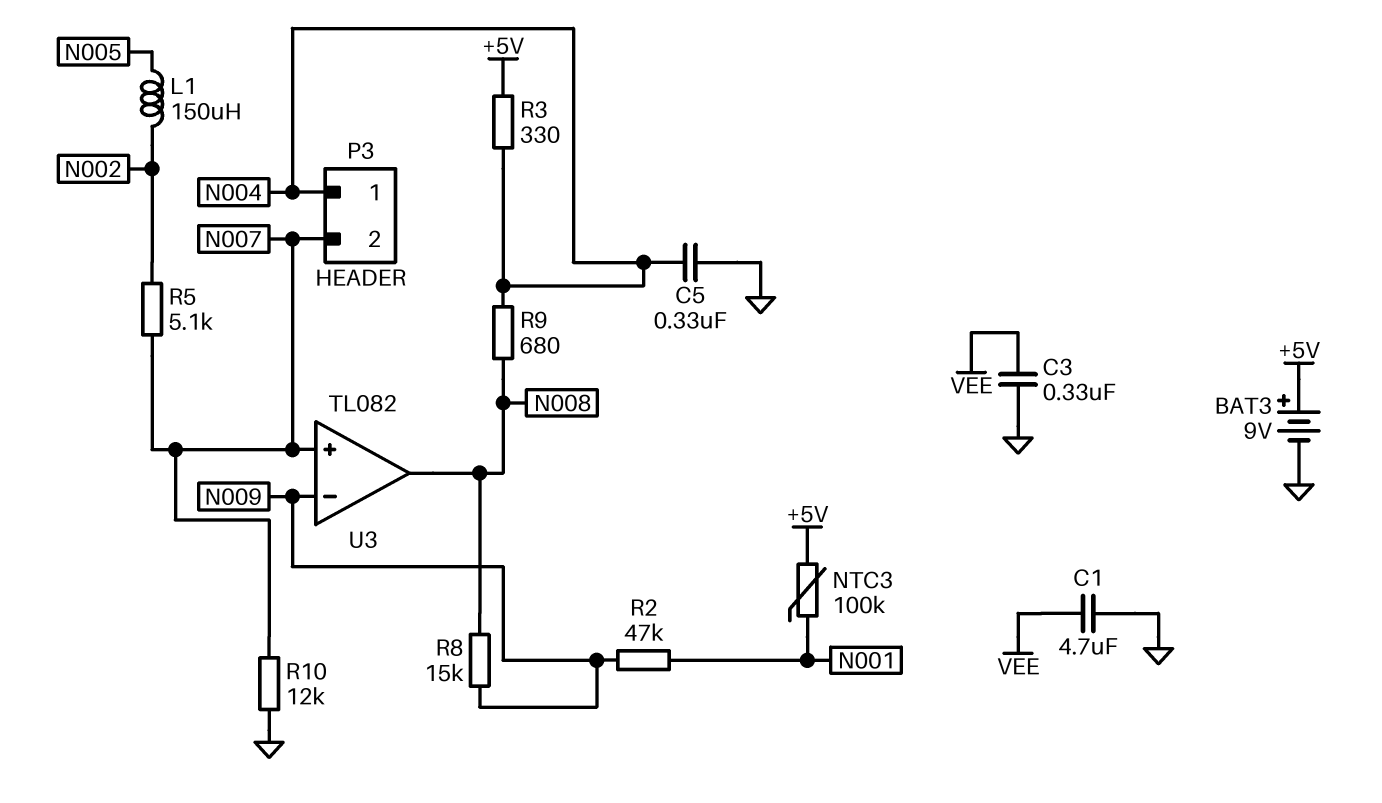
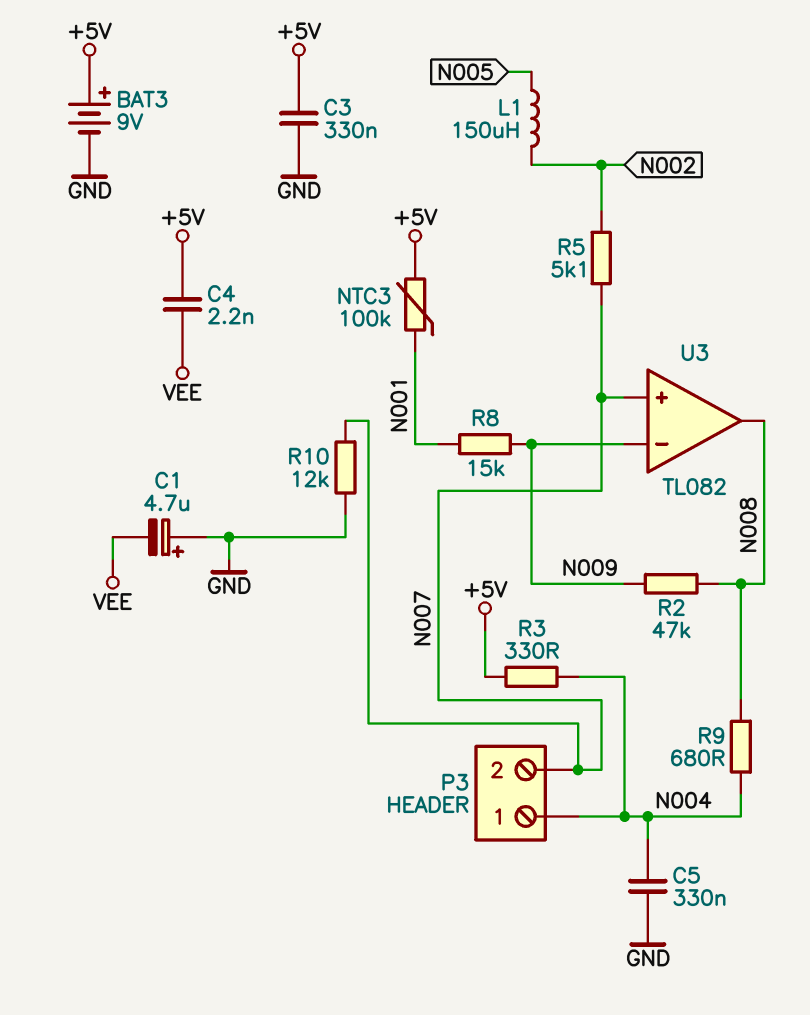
C1: 4.7uF (GND, VEE) -> 4.7uF (plus GND, minus VEE)
C3: 330nF (GND, VEE) -> 330nF (+5V, GND)
C4: none -> 2.2nF (+5V, VEE)
R2: 47k (N001, N009) -> 47k (N008, N009)
R8: 15k (N008, N009) -> 15k (N001, N009)

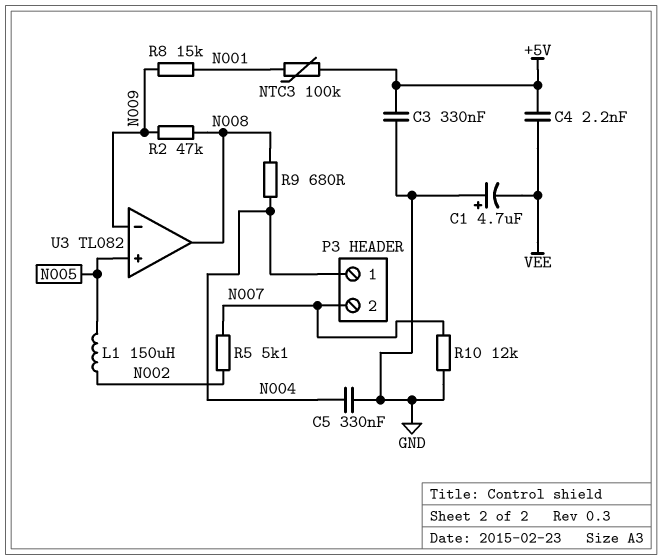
BAT3: 9V (plus +5V, minus GND) -> none
R3: 330 (+5V, N004) -> none
U3 pin in+: N007 -> N005

